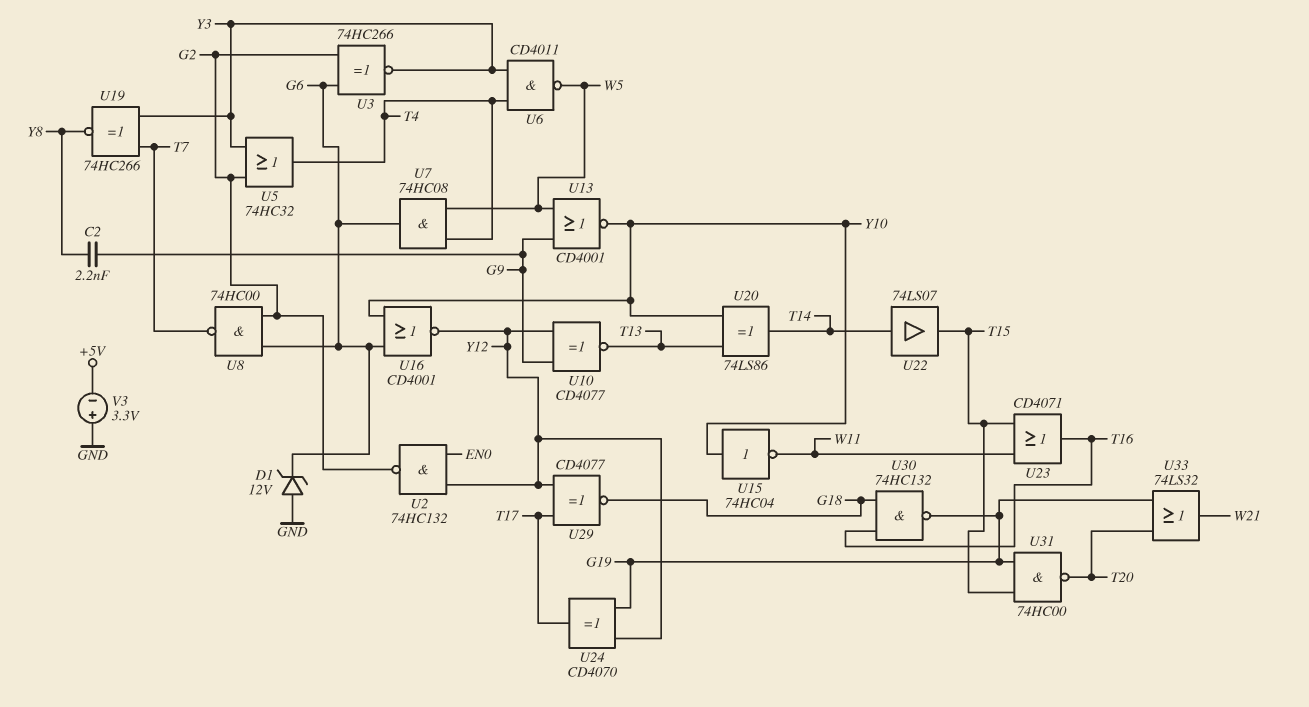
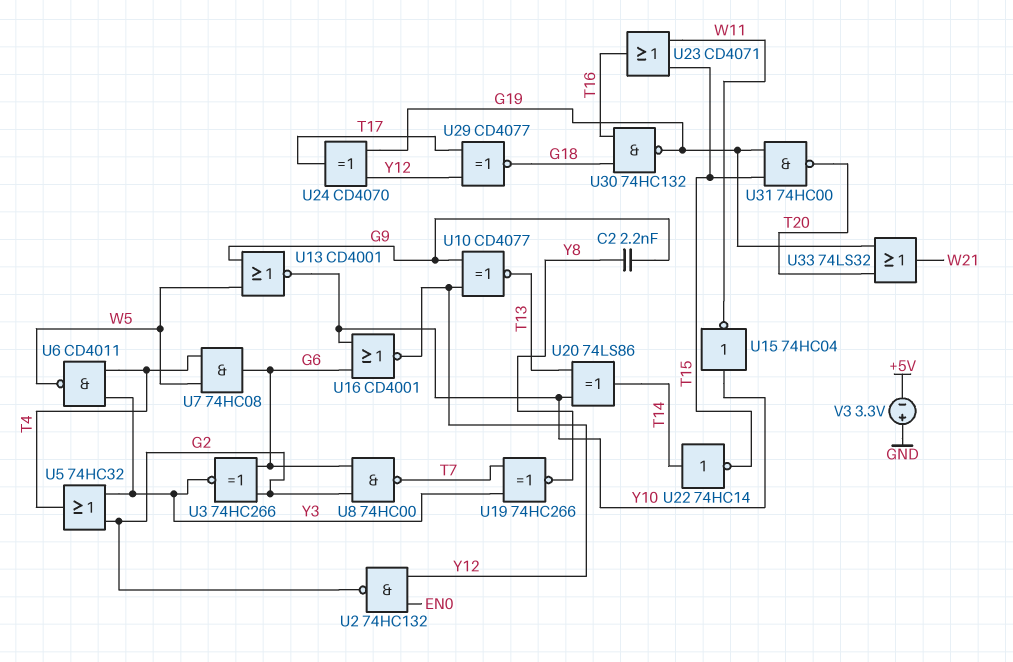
D1: zener 12V (A GND, K G6) -> none
U22: buffer 74LS07 (in T14, out T15) -> NOT 74HC14 (in T14, out T15)

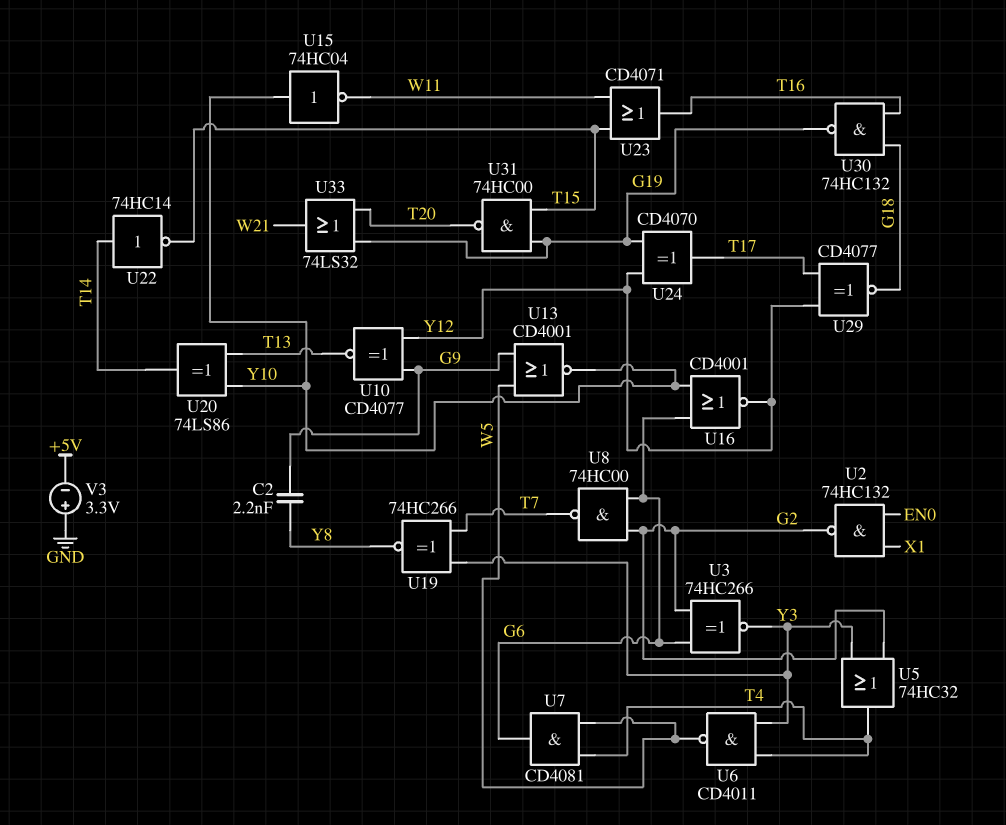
U2: NAND 74HC132 (in EN0, in Y12, out G2) -> NAND 74HC132 (in EN0, in X1, out G2)
U7: AND 74HC08 (in T4, in W5, out G6) -> AND CD4081 (in T4, in W5, out G6)

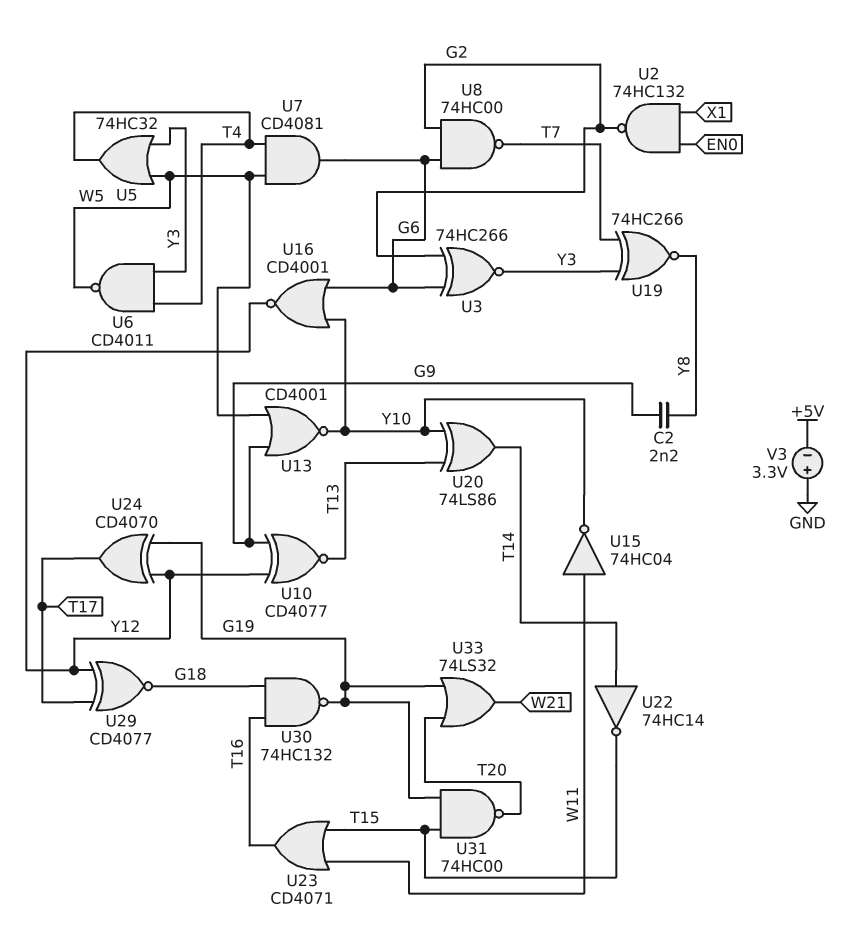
U5: OR 74HC32 (in G2, in Y3, out T4) -> OR 74HC32 (in W5, in Y3, out T4)
U15: NOT 74HC04 (in Y10, out W11) -> NOT 74HC04 (in W11, out Y10)

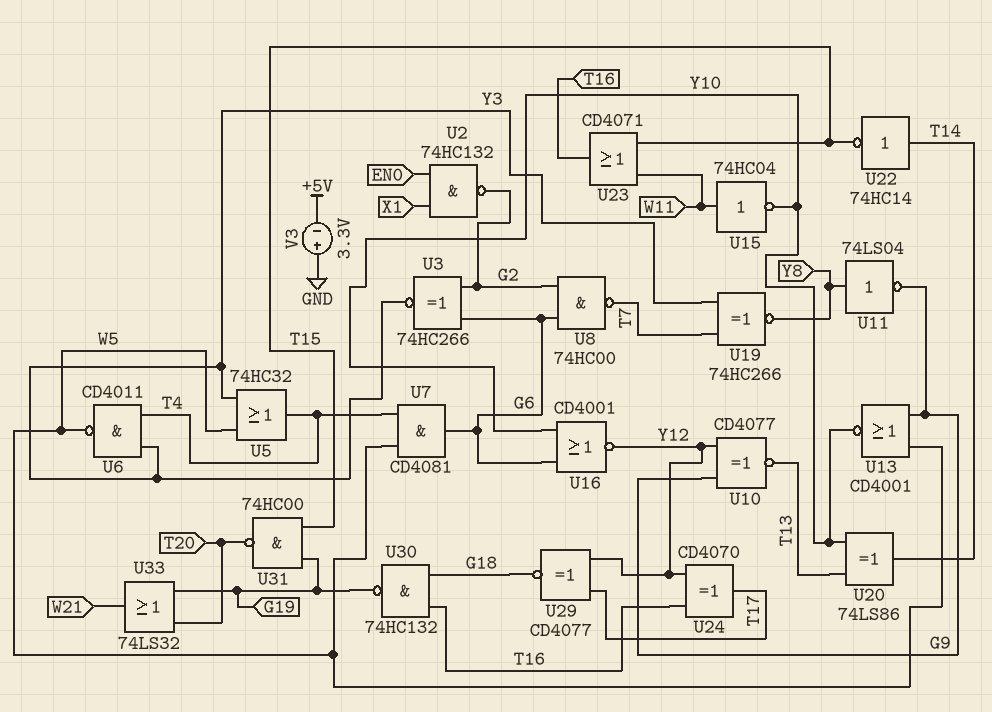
C2: 2.2nF (G9, Y8) -> none
U11: none -> NOT 74LS04 (in Y8, out G9)
U24: XOR CD4070 (in G19, in Y12, out T17) -> XOR CD4070 (in T16, in Y12, out T17)

